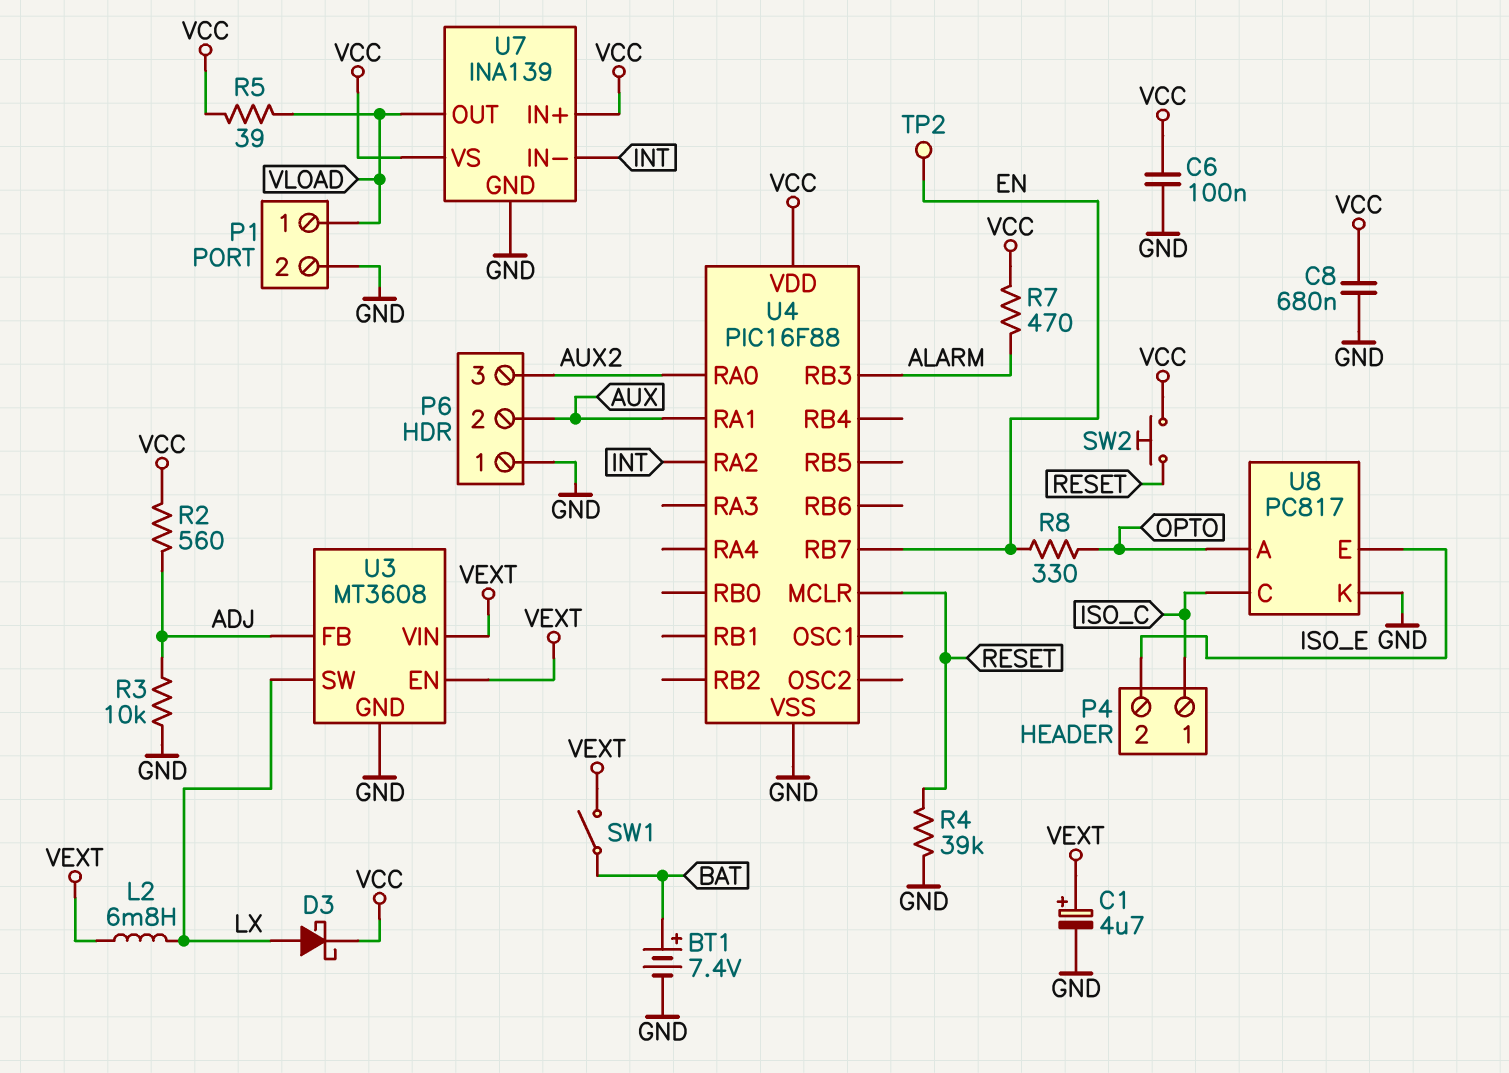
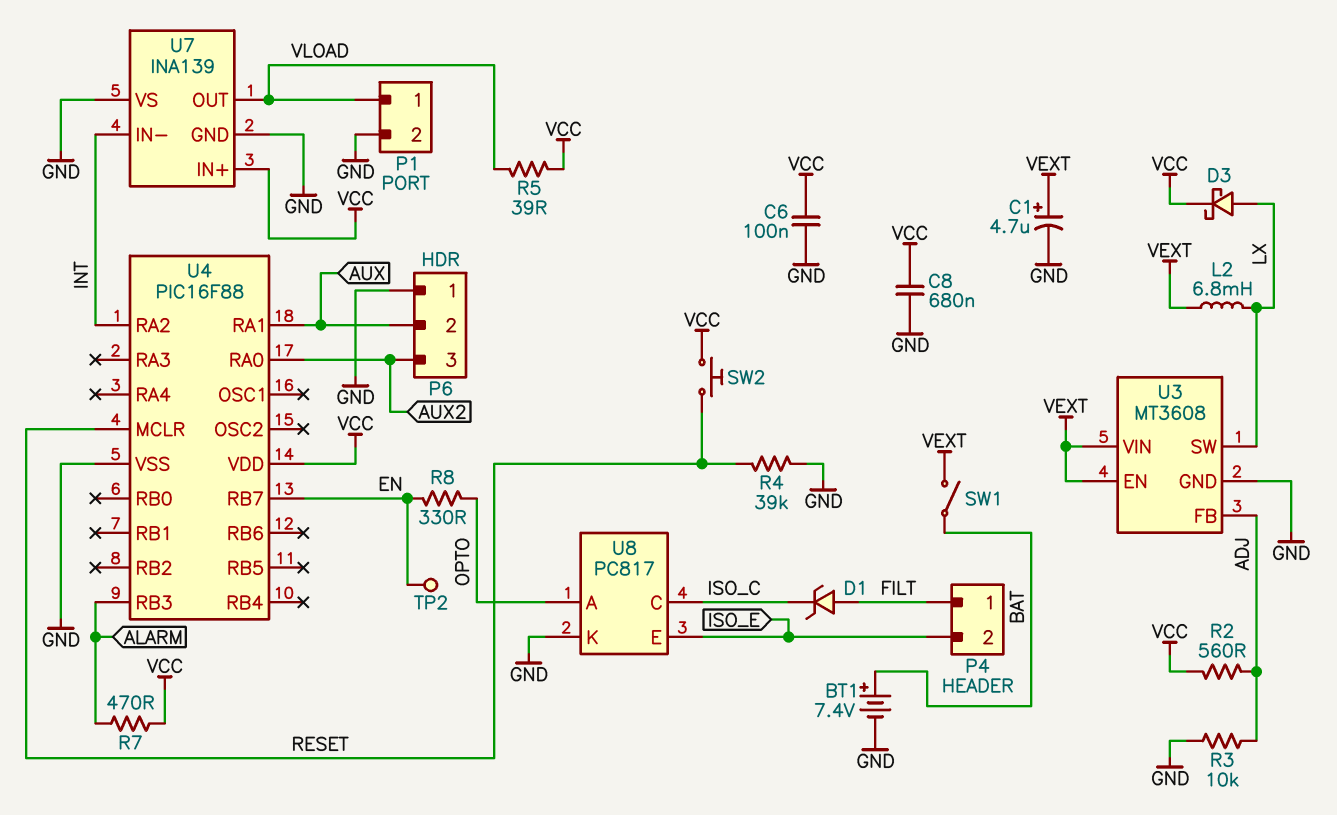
D1: none -> zener (A FILT, K ISO_C)
P4 pin 1: ISO_C -> FILT
U7 pin VS: VCC -> GND

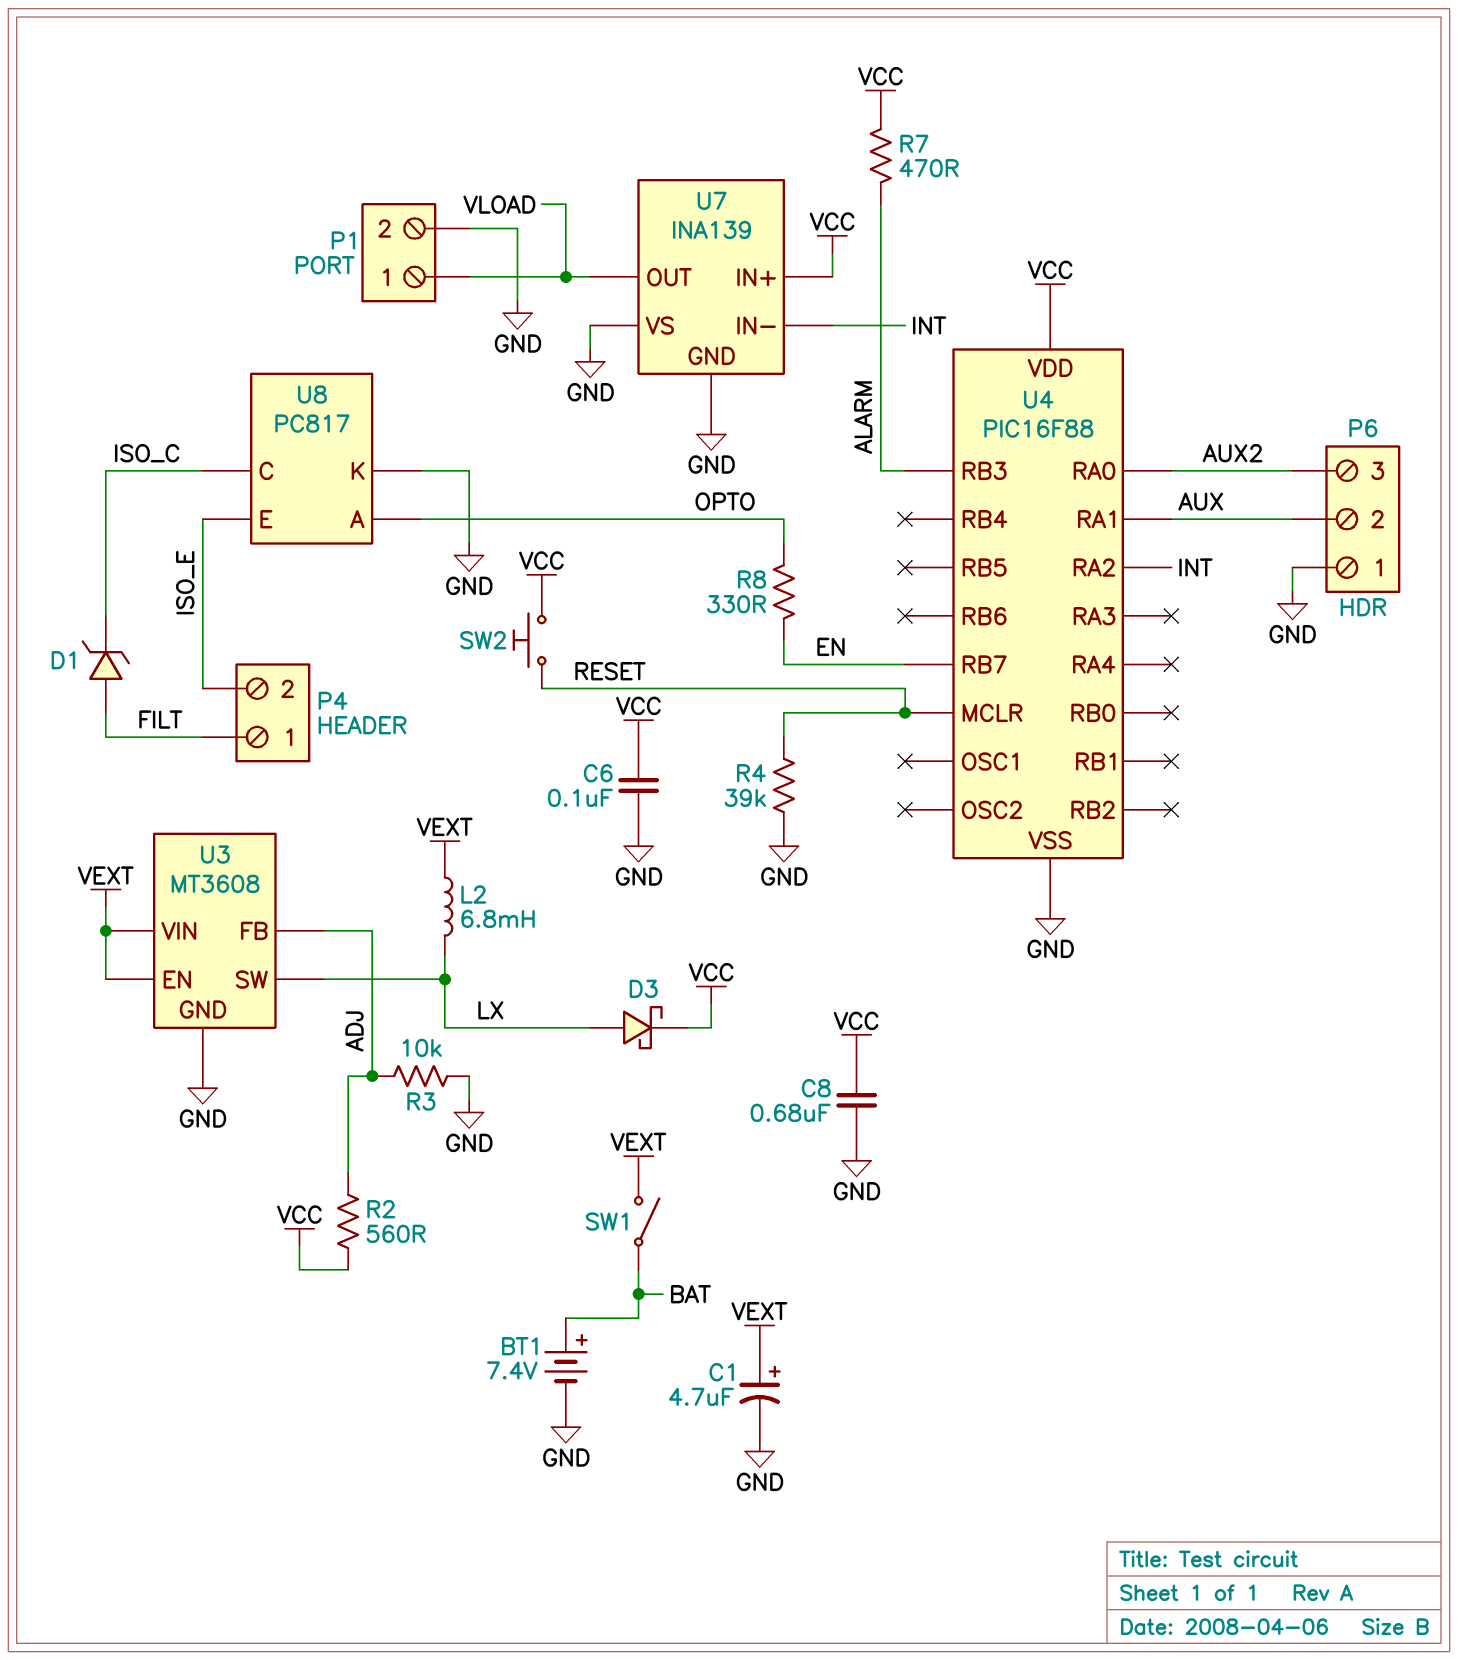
R5: 39 (VCC, VLOAD) -> none
TP2: test point (EN) -> none

